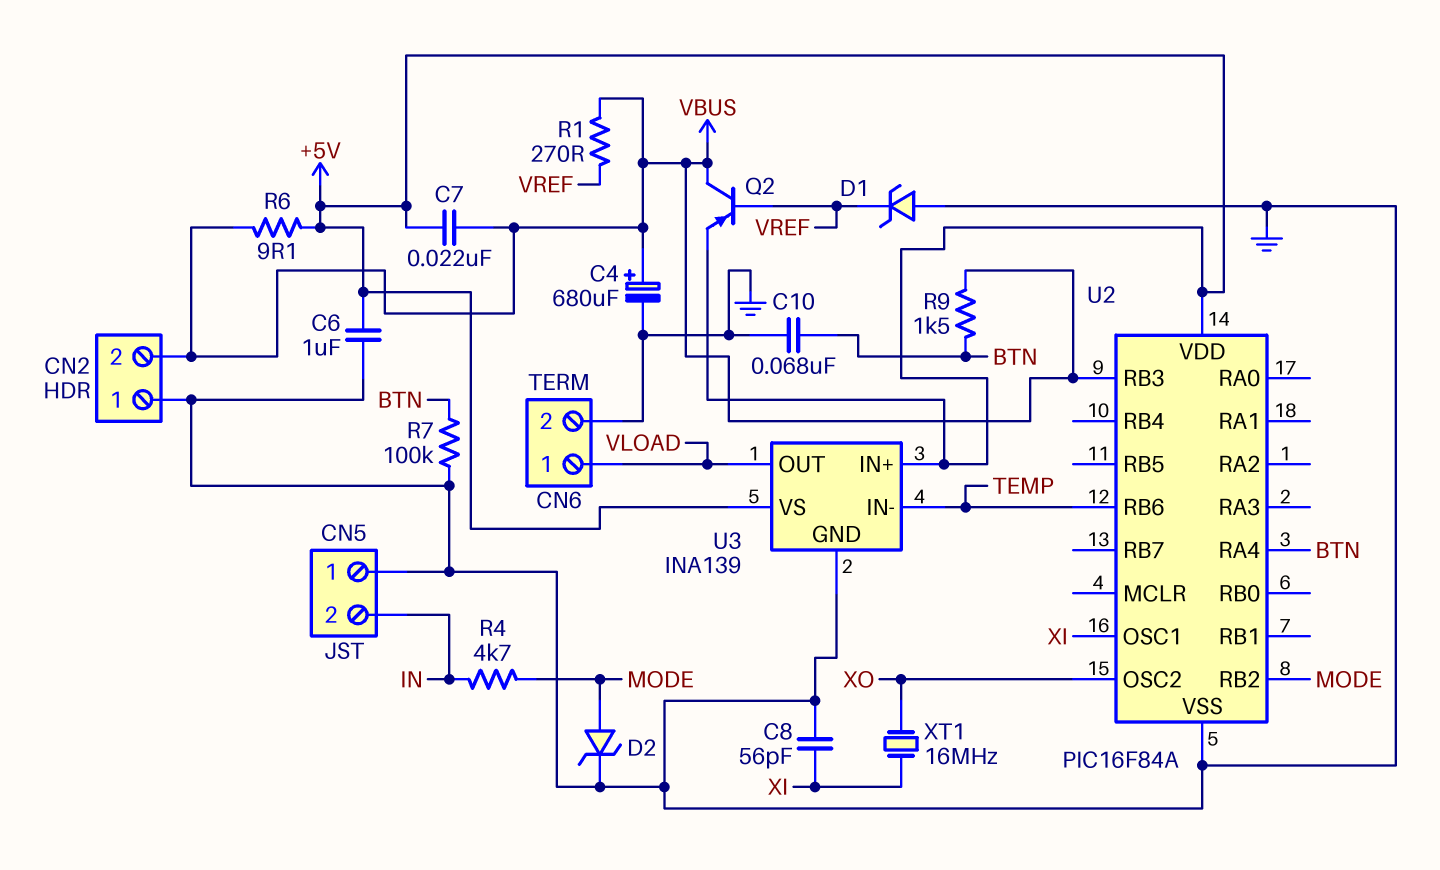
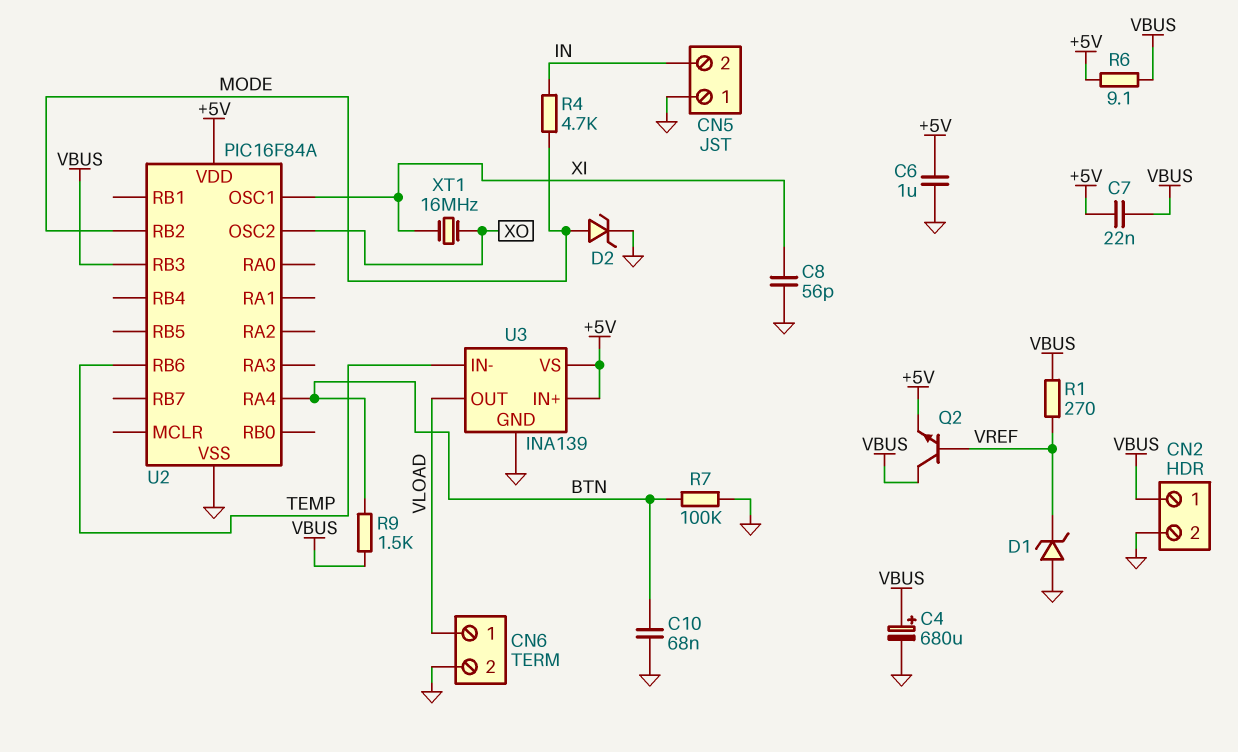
CN2 pin 1: GND -> VBUS
CN2 pin 2: VBUS -> GND
Q2: PNP (B VREF, C VBUS, E +5V) -> NPN (B VREF, C VBUS, E +5V)

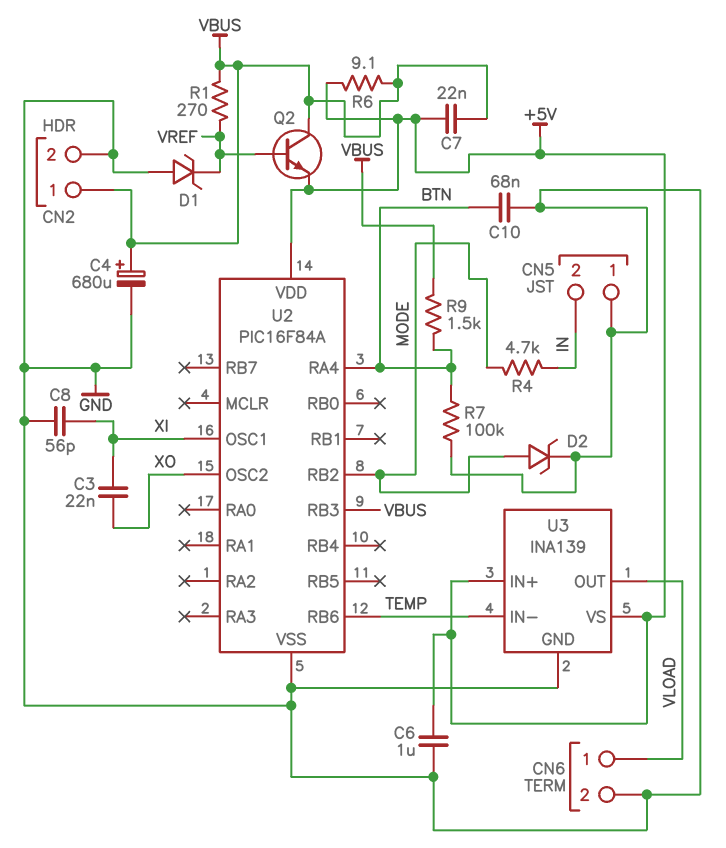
C3: none -> 22nF (XI, XO)
XT1: 16MHz (XI, XO) -> none

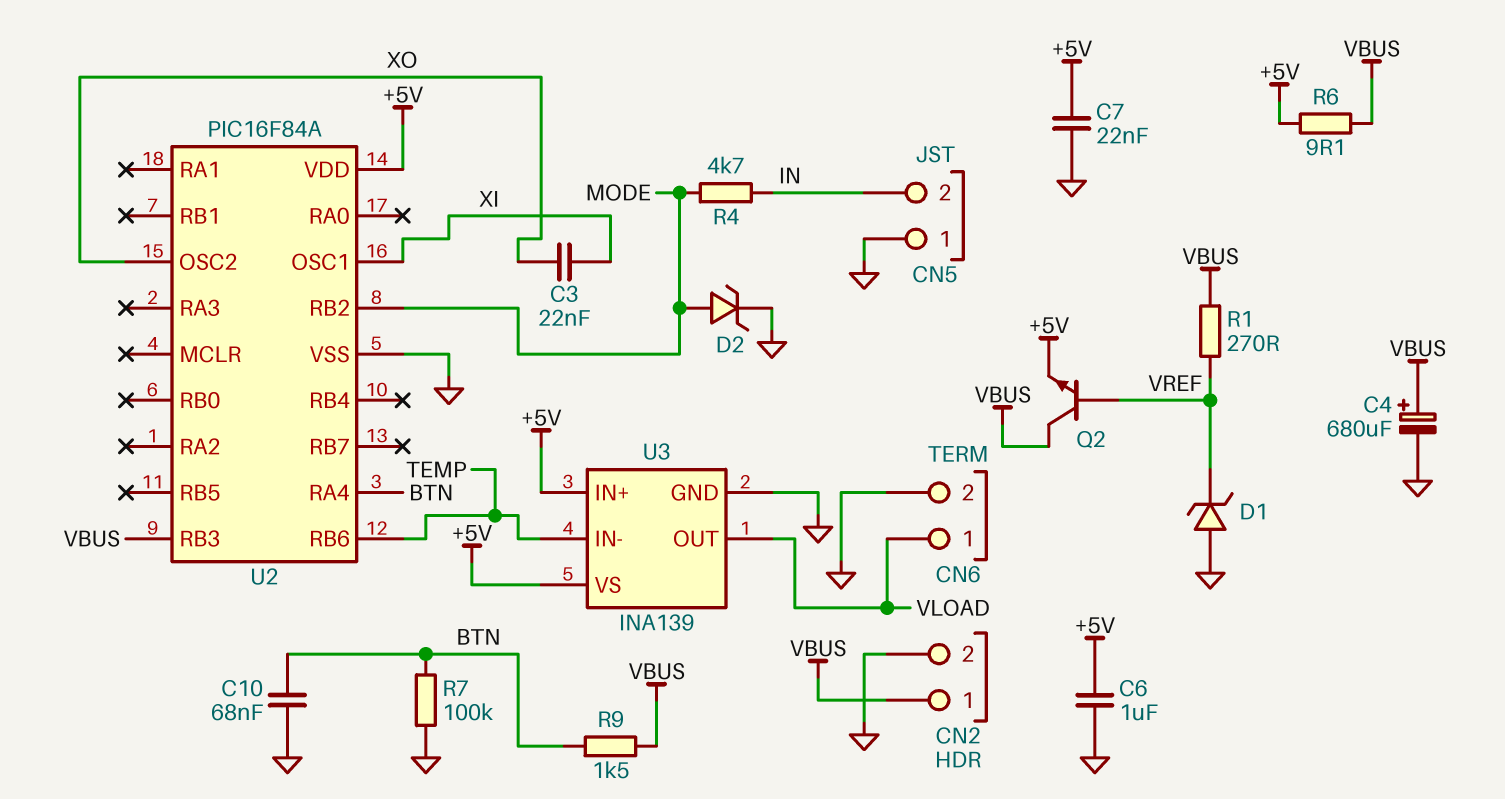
C7: 22nF (+5V, VBUS) -> 22nF (+5V, GND)
C8: 56pF (GND, XI) -> none

